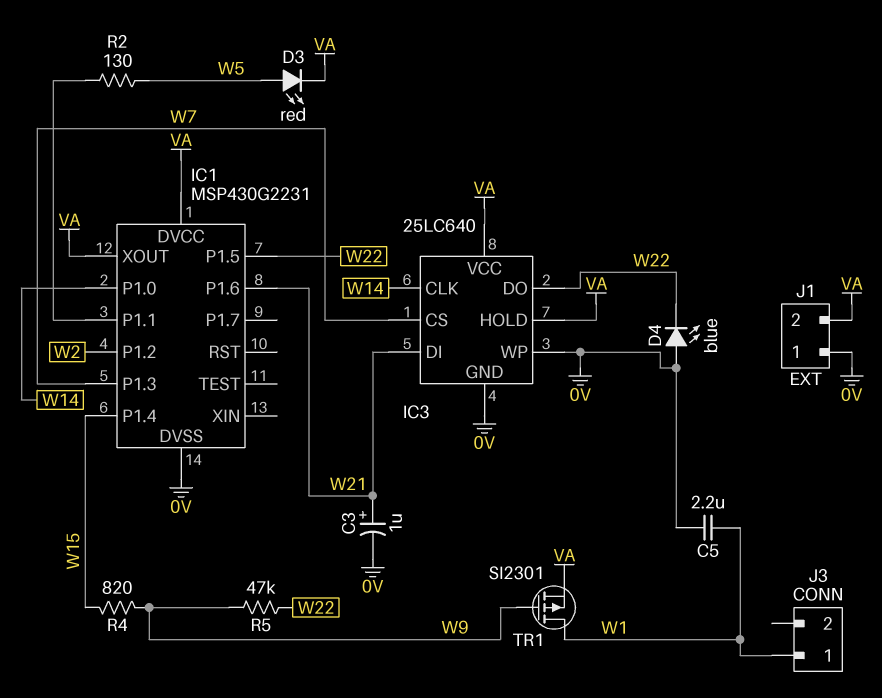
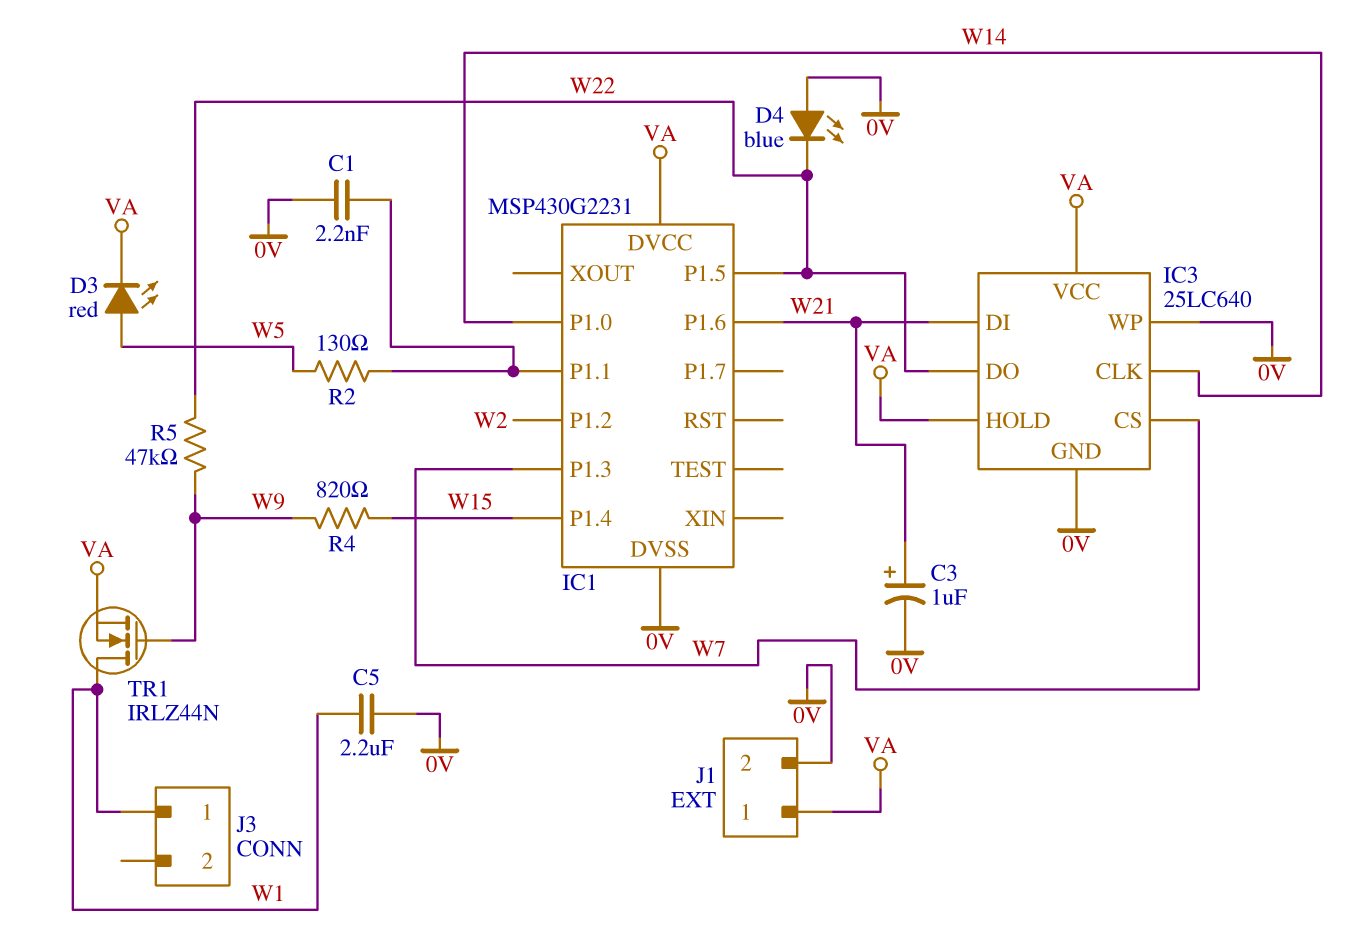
C1: none -> 2.2nF (0V, IC1/P1.1)
IC1 pin XOUT: VA -> none
J1 pin 1: 0V -> VA
J1 pin 2: VA -> 0V
TR1: PMOS SI2301 (G W9, D W1, S VA) -> NMOS IRLZ44N (G W9, D W1, S VA)

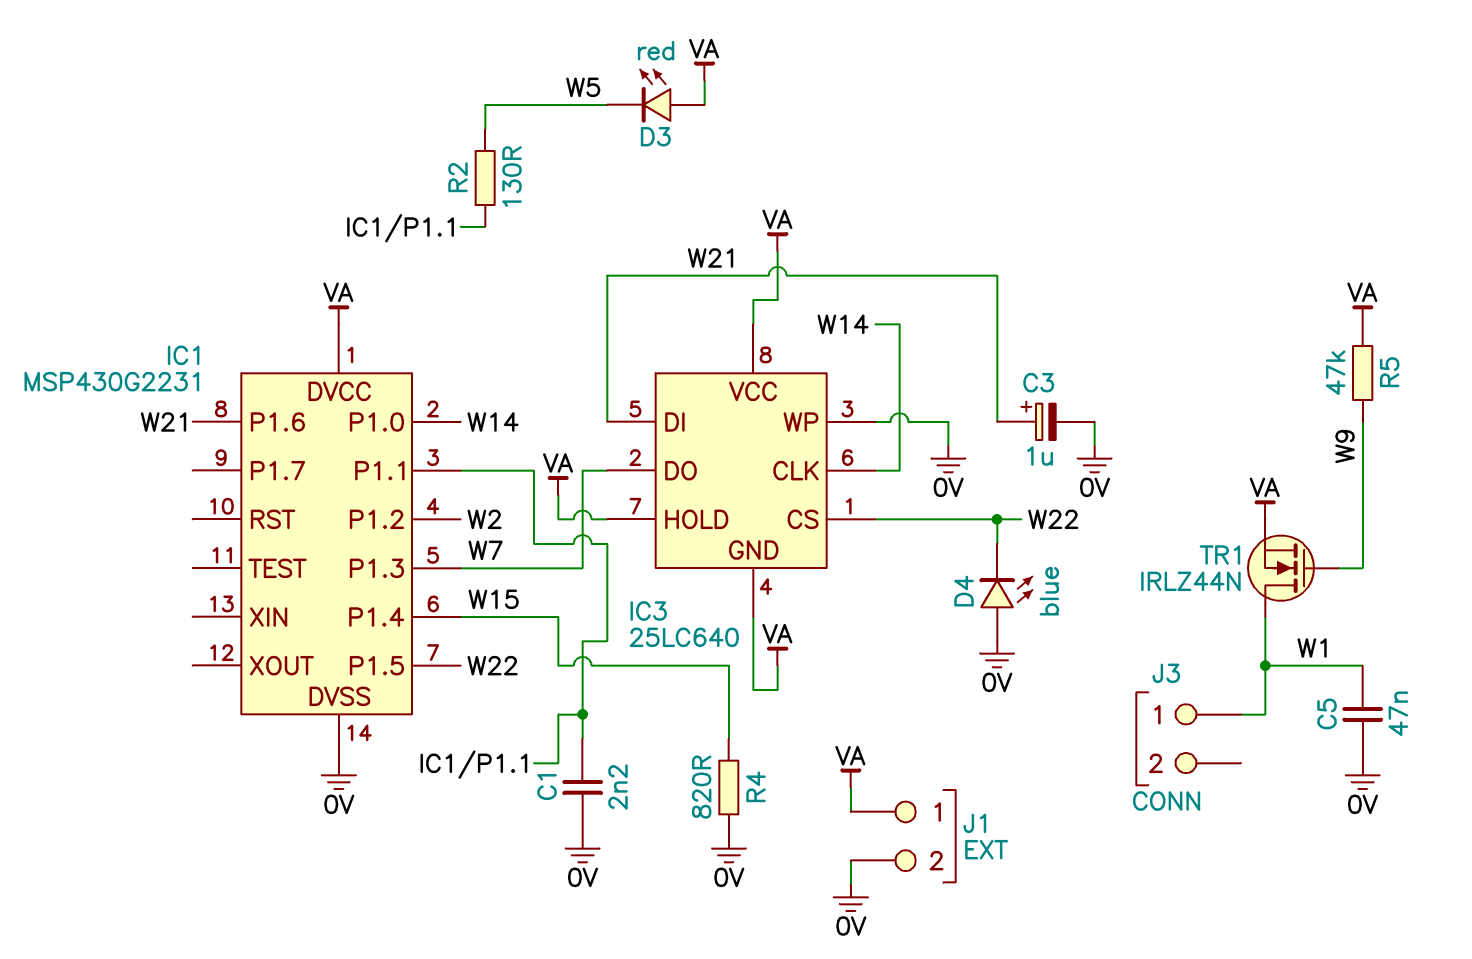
C5: 2.2uF (0V, W1) -> 47nF (0V, W1)
D3: LED red (A W5, K VA) -> LED red (A VA, K W5)
IC3 pin CS: W7 -> W22
IC3 pin DO: W22 -> W7
IC3 pin GND: 0V -> VA
R4: 820 (W9, W15) -> 820 (0V, W15)
R5: 47k (W9, W22) -> 47k (VA, W9)

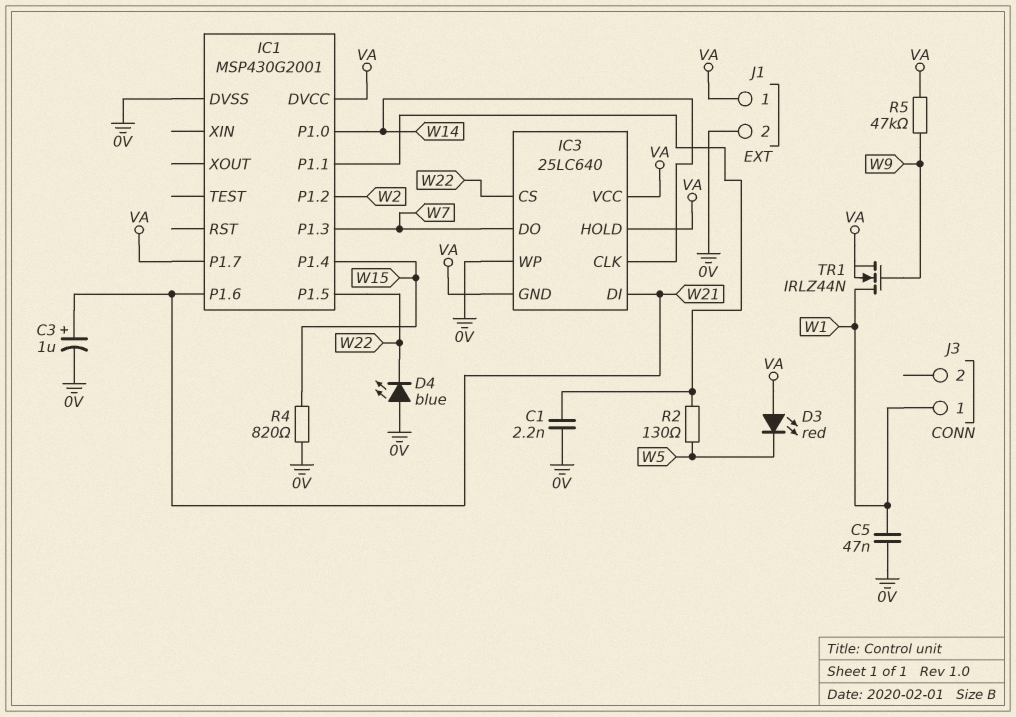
IC1: MSP430G2231 -> MSP430G2001
IC1 pin P1.7: none -> VA

